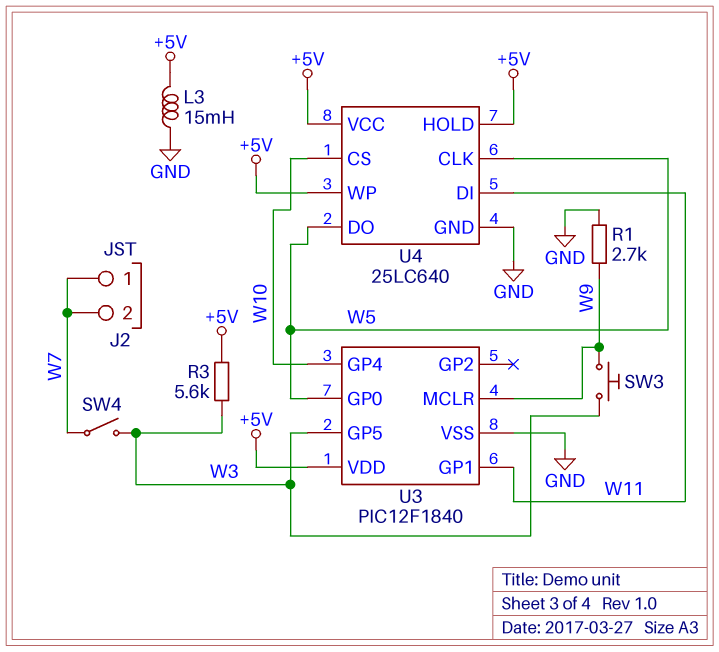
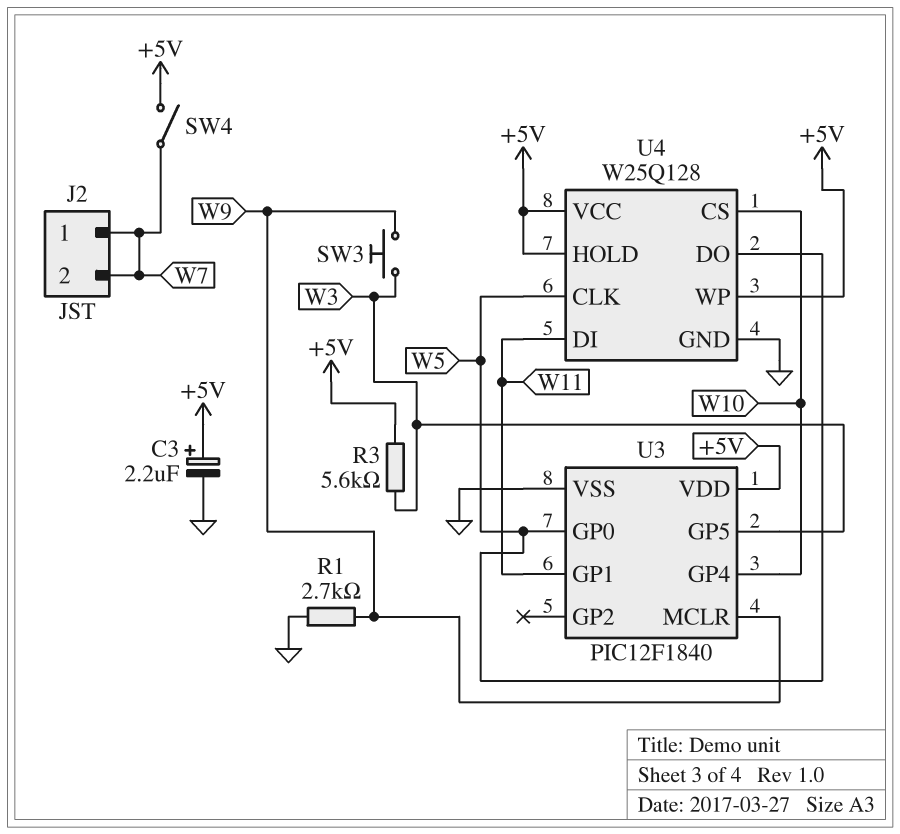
C3: none -> 2.2uF (plus +5V, minus GND)
L3: 15mH (+5V, GND) -> none
SW4: switch (W3, W7) -> switch (+5V, W7)
U4: 25LC640 -> W25Q128

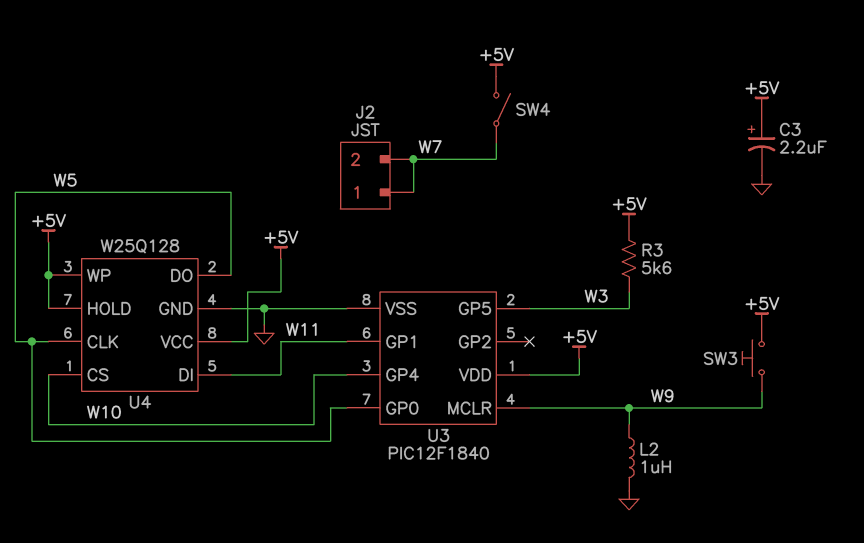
L2: none -> 1uH (GND, W9)
R1: 2.7k (GND, W9) -> none
SW3: button (W3, W9) -> button (+5V, W9)

